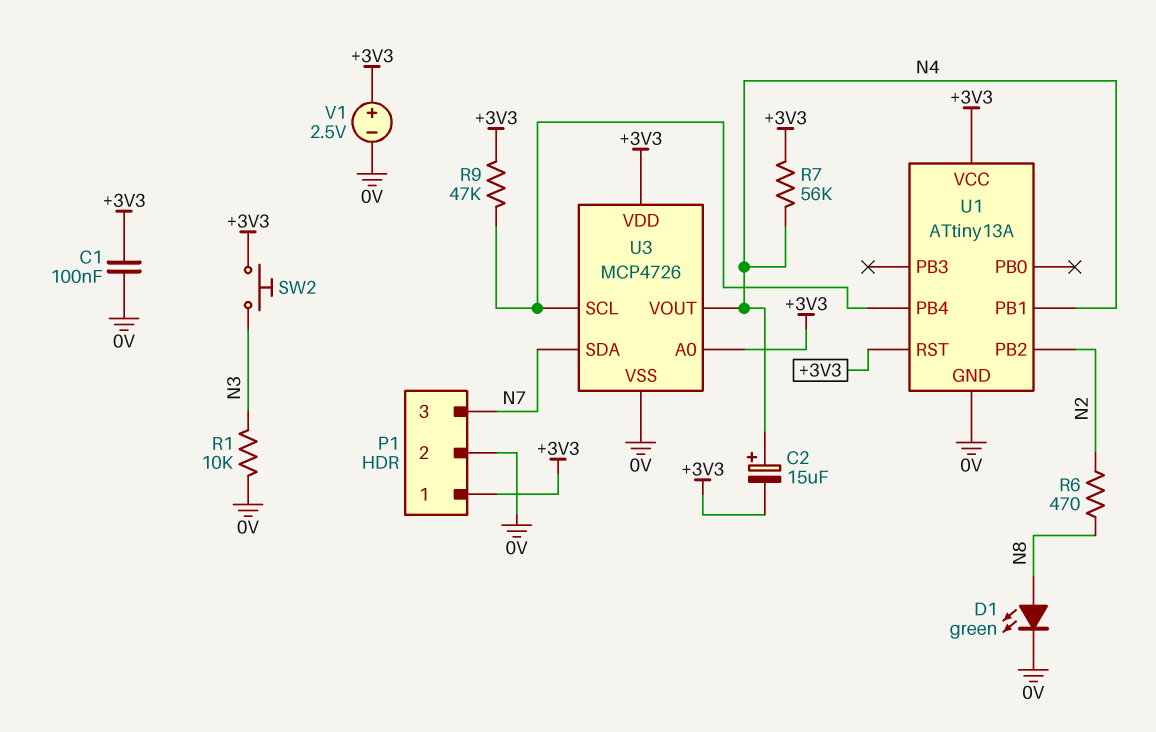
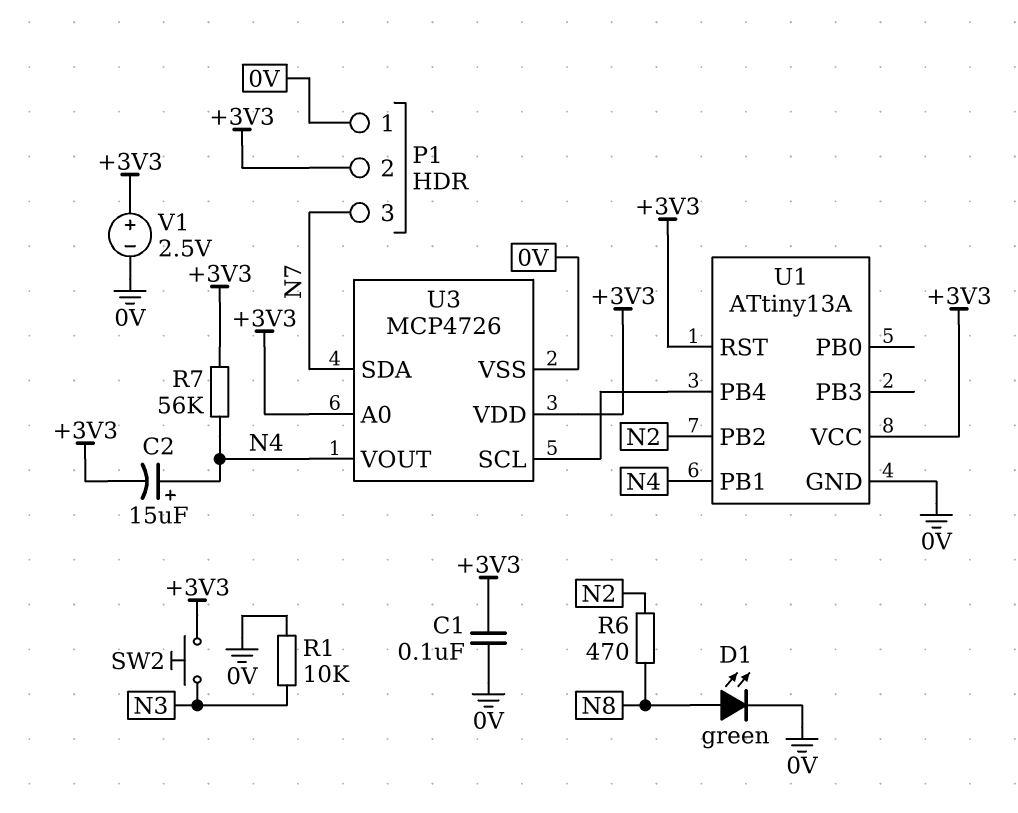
P1 pin 1: +3V3 -> 0V
P1 pin 2: 0V -> +3V3
R9: 47k (+3V3, U1/PB4) -> none

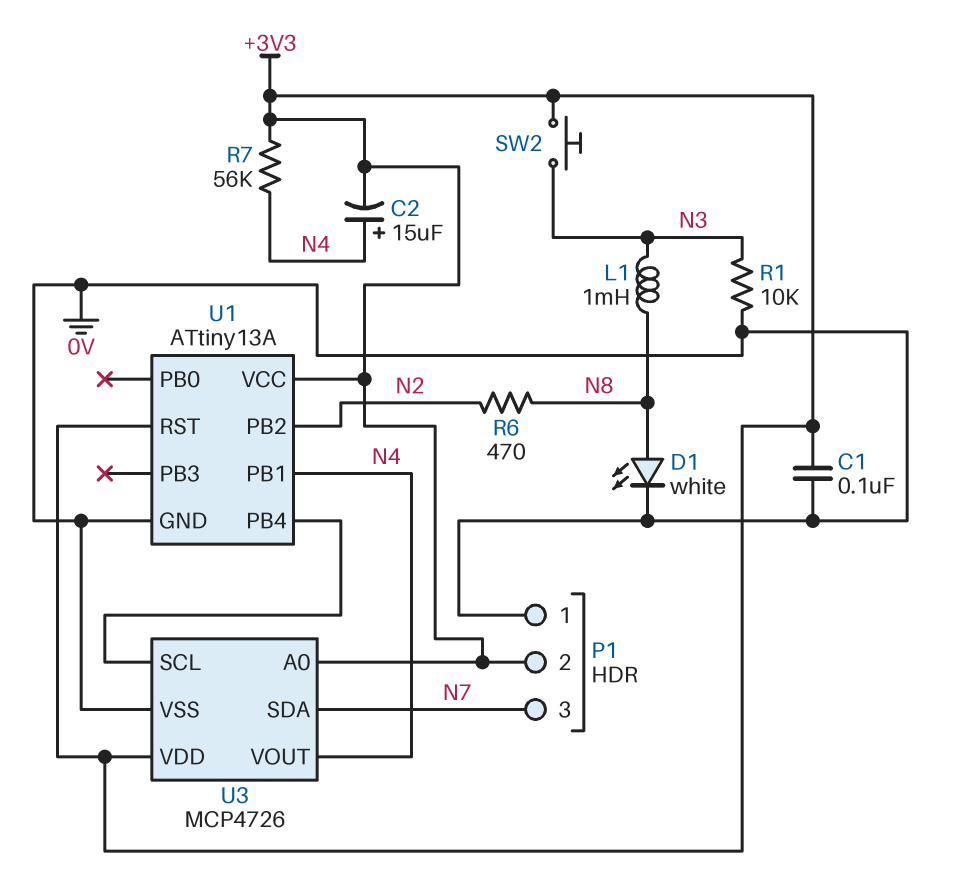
D1: LED green (A N8, K 0V) -> LED white (A N8, K 0V)
L1: none -> 1mH (N3, N8)
V1: 2.5V (plus +3V3, minus 0V) -> none

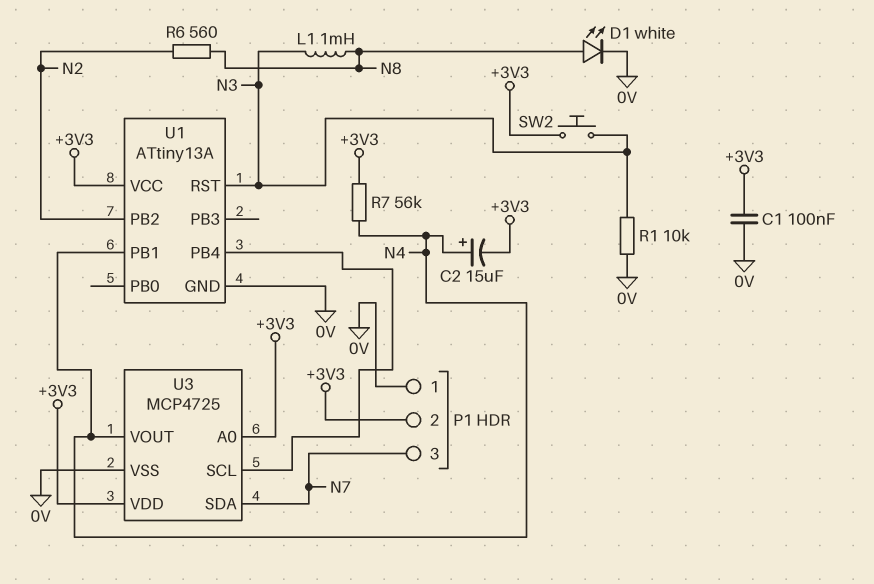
R6: 470 (N2, N8) -> 560 (N2, N8)
U1 pin RST: +3V3 -> N3
U3: MCP4726 -> MCP4725

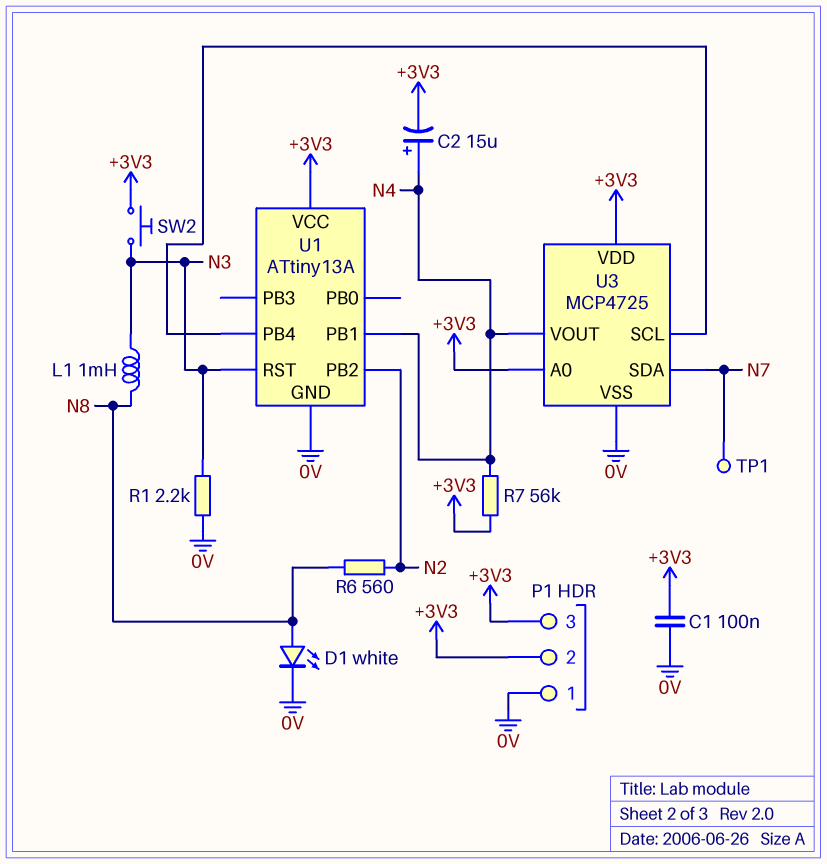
P1 pin 3: N7 -> +3V3
R1: 10k (0V, N3) -> 2.2k (0V, N3)
TP1: none -> test point (N7)

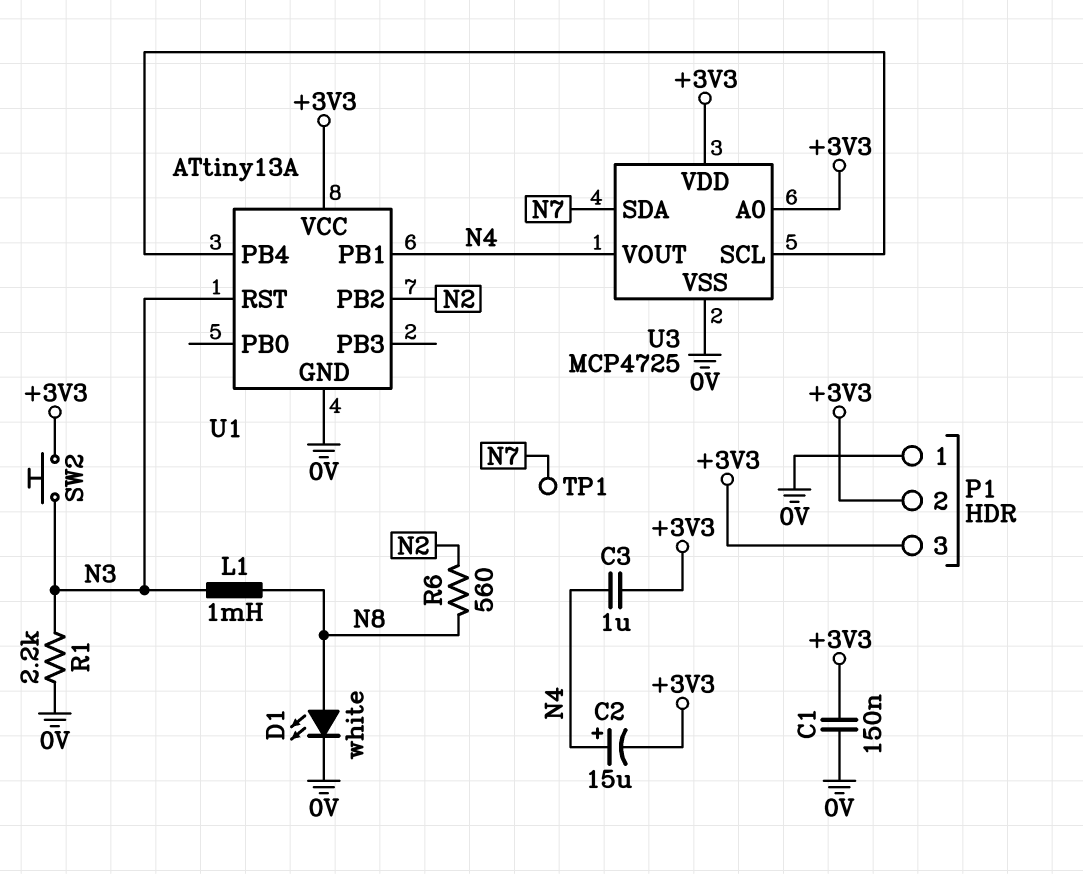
C1: 100nF (+3V3, 0V) -> 150nF (+3V3, 0V)
C3: none -> 1uF (+3V3, N4)
R7: 56k (+3V3, N4) -> none

